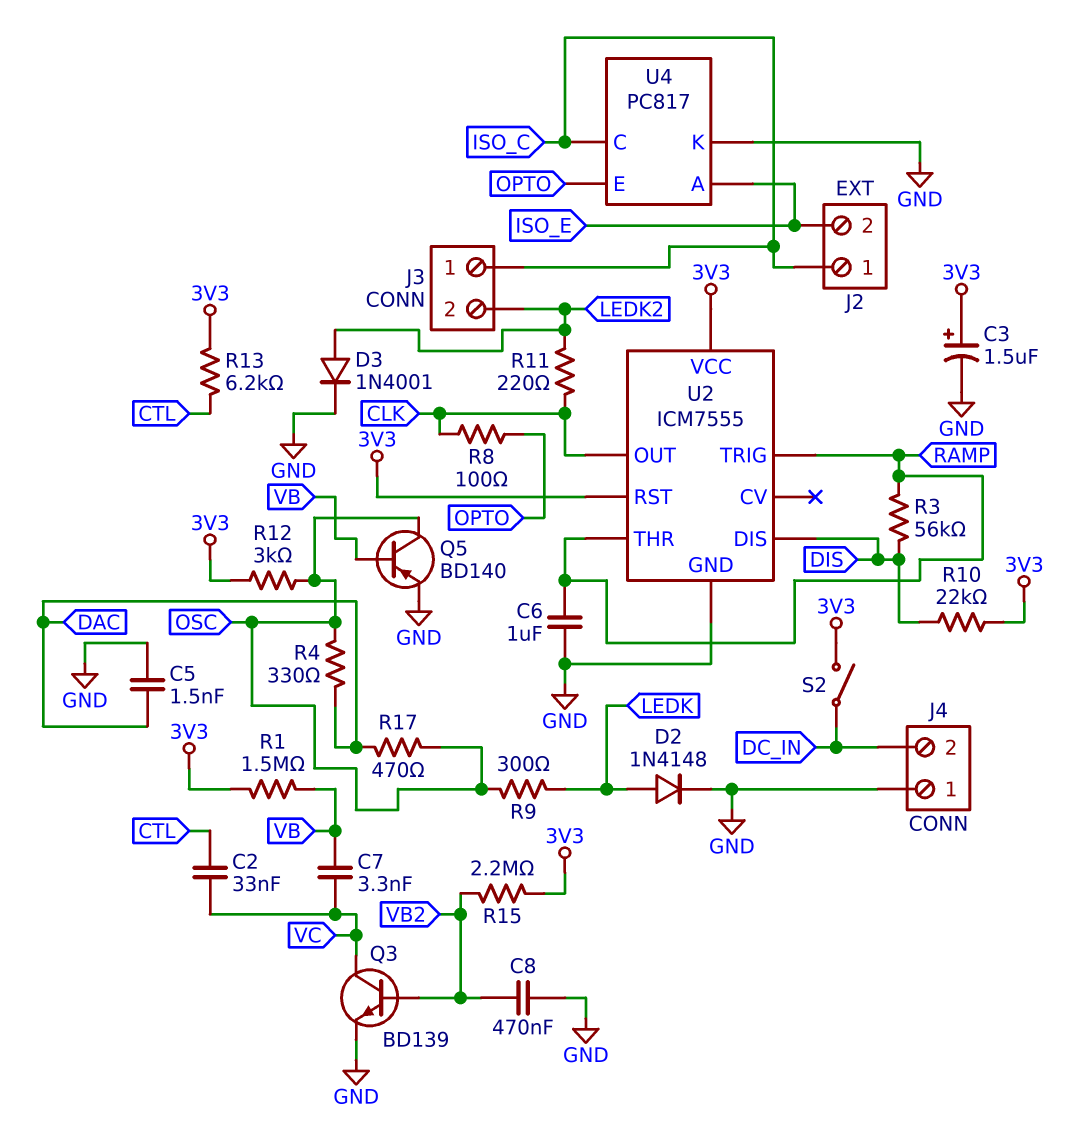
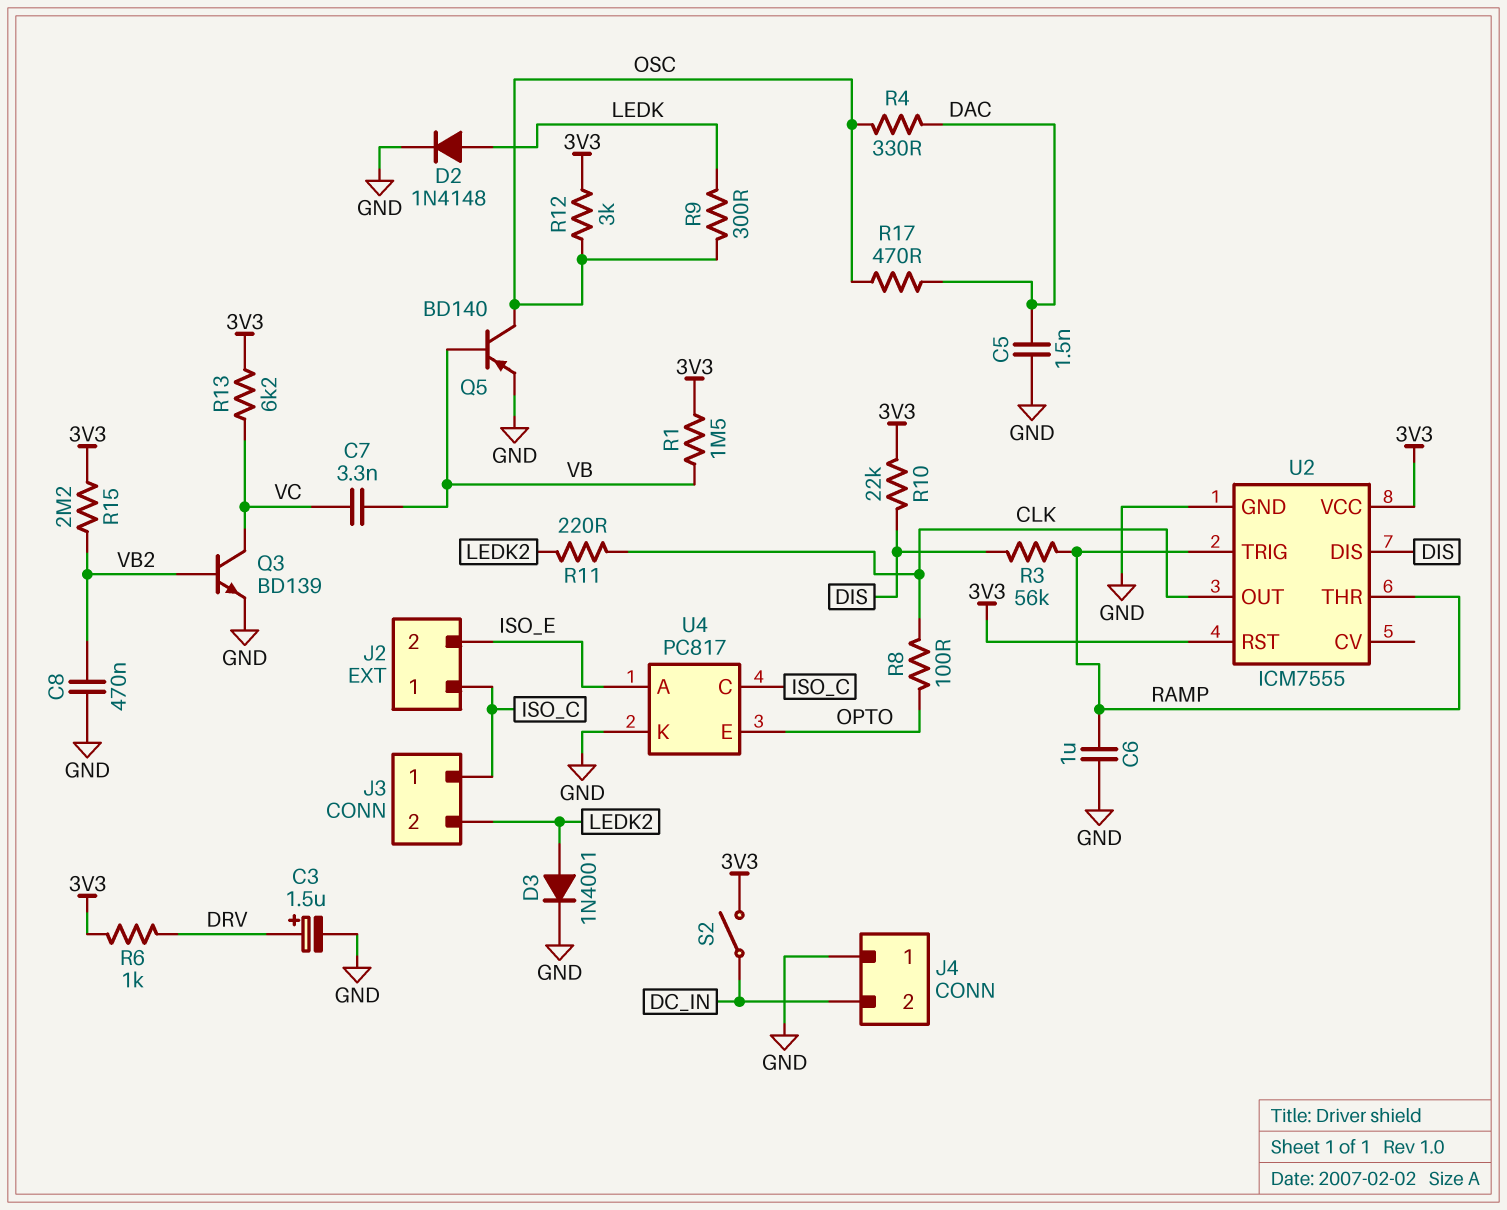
C2: 33nF (CTL, VC) -> none
C3: 1.5uF (plus 3V3, minus GND) -> 1.5uF (plus DRV, minus GND)
R6: none -> 1k (3V3, DRV)
R13: 6.2k (3V3, CTL) -> 6.2k (3V3, VC)

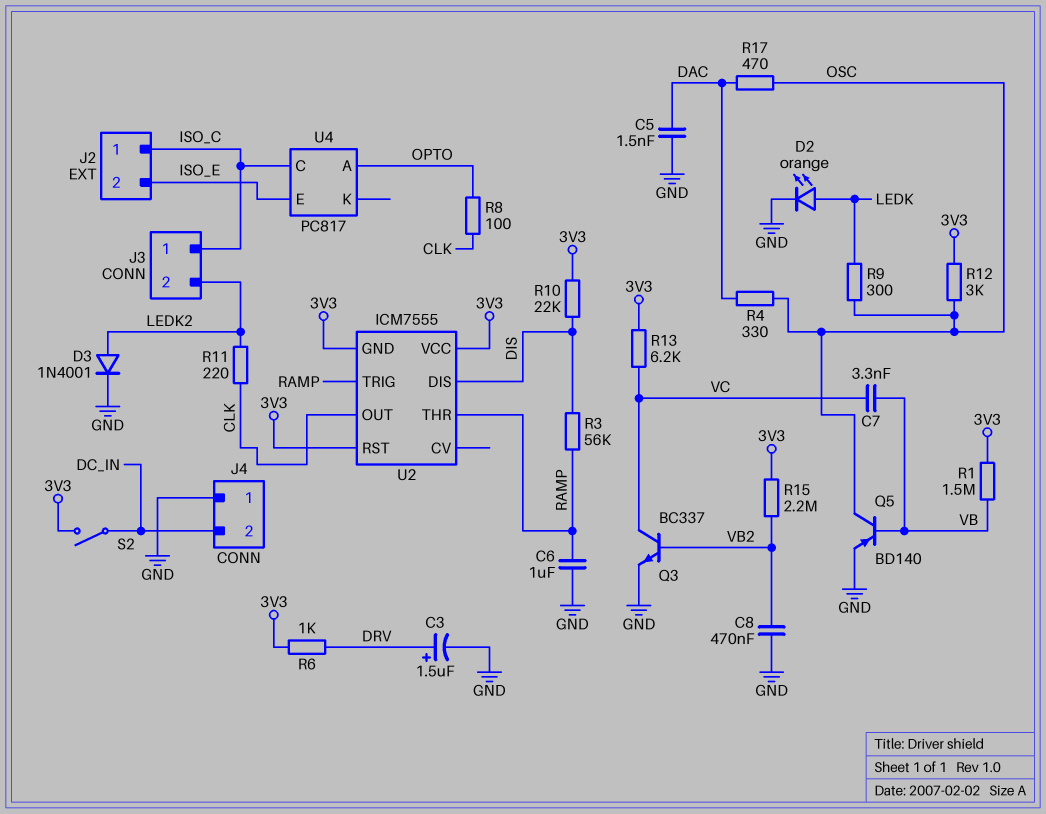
D2: diode 1N4148 (A LEDK, K GND) -> LED orange (A LEDK, K GND)
Q3: NPN BD139 (B VB2, C VC, E GND) -> NPN BC337 (B VB2, C VC, E GND)
U2 pin GND: GND -> 3V3
U4 pin A: ISO_E -> OPTO
U4 pin E: OPTO -> ISO_E
U4 pin K: GND -> none

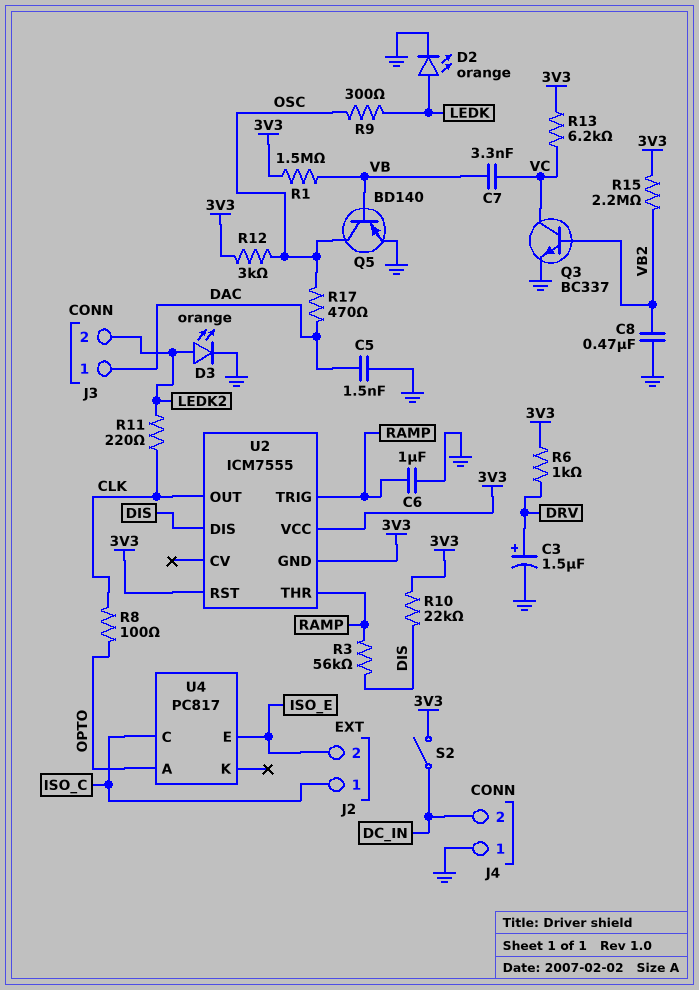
D3: diode 1N4001 (A LEDK2, K GND) -> LED orange (A LEDK2, K GND)
J3 pin 1: ISO_C -> DAC
R4: 330 (DAC, OSC) -> none

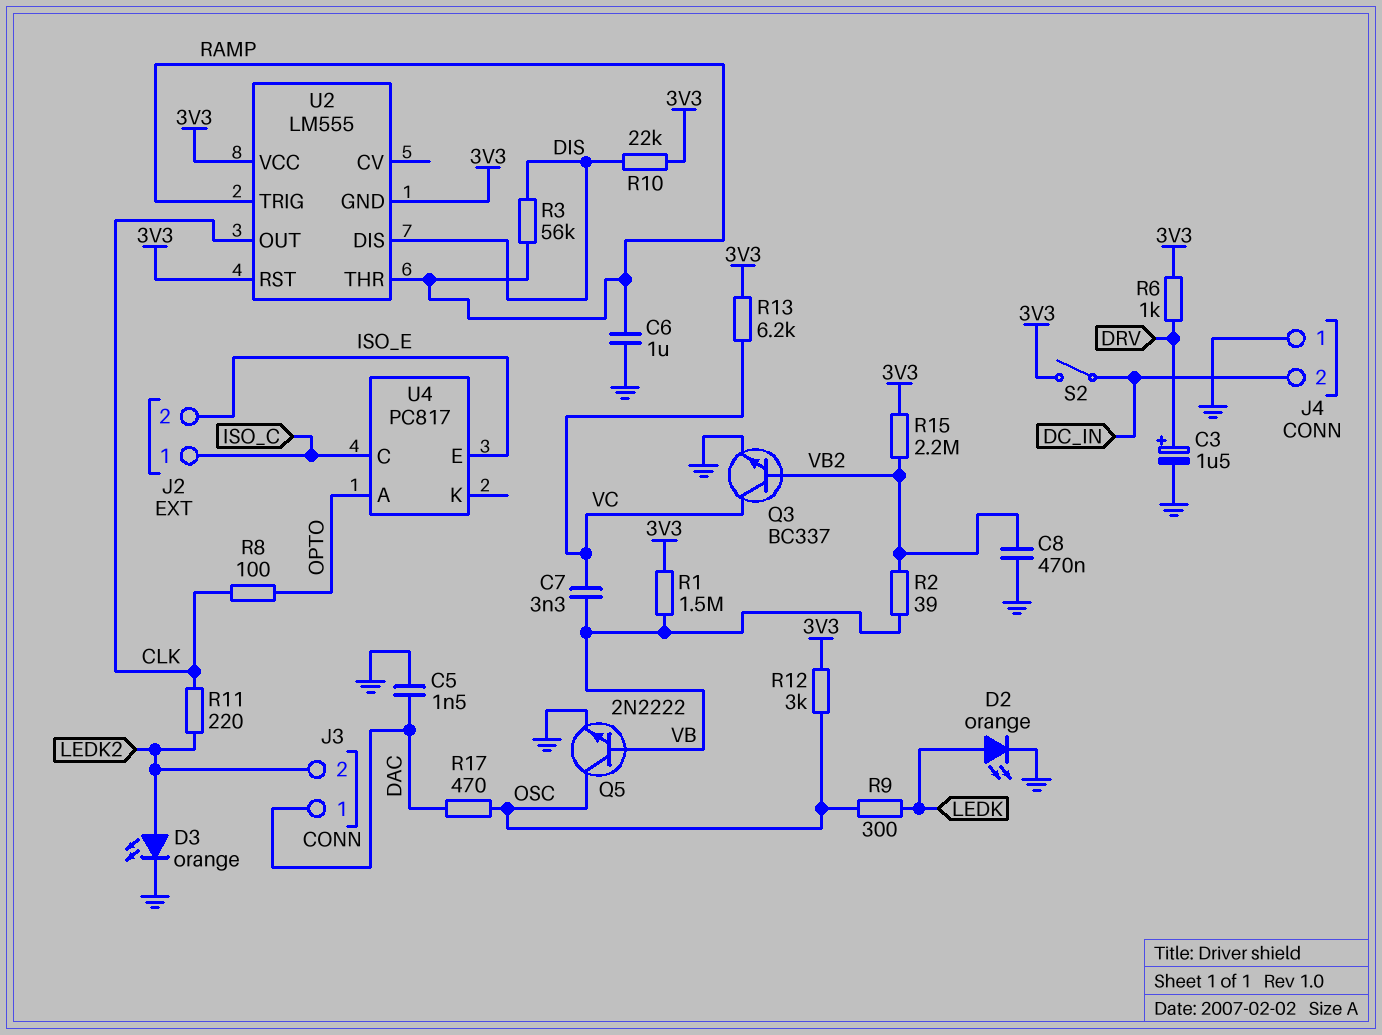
Q5: PNP BD140 (B VB, C OSC, E GND) -> NPN 2N2222 (B VB, C OSC, E GND)
R2: none -> 39 (VB, VB2)
U2: ICM7555 -> LM555

